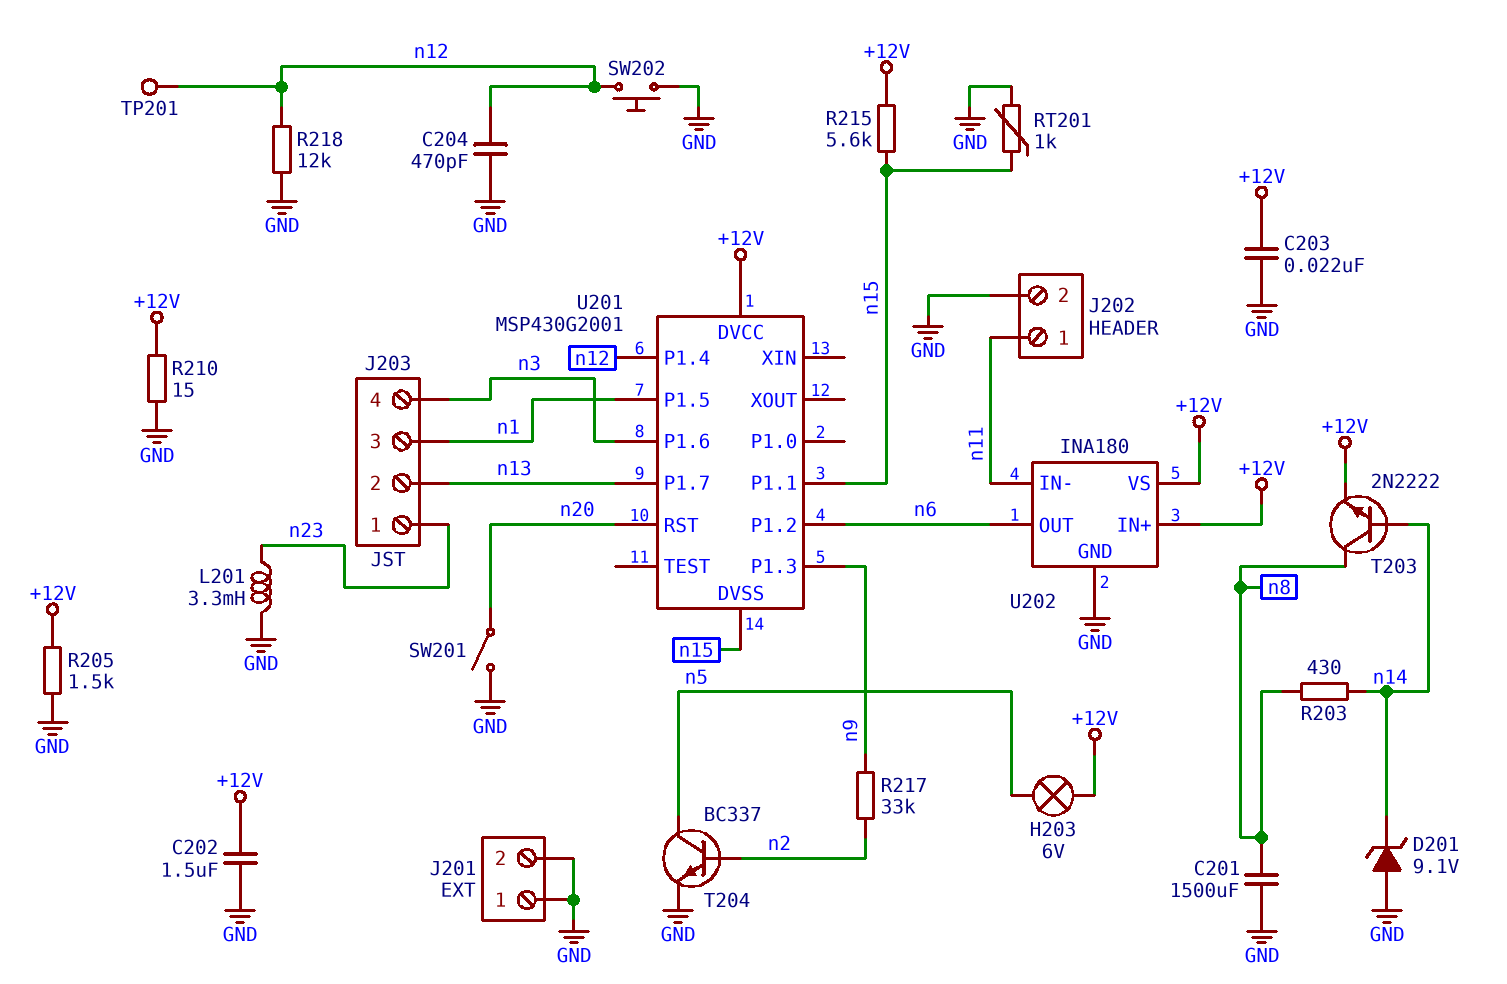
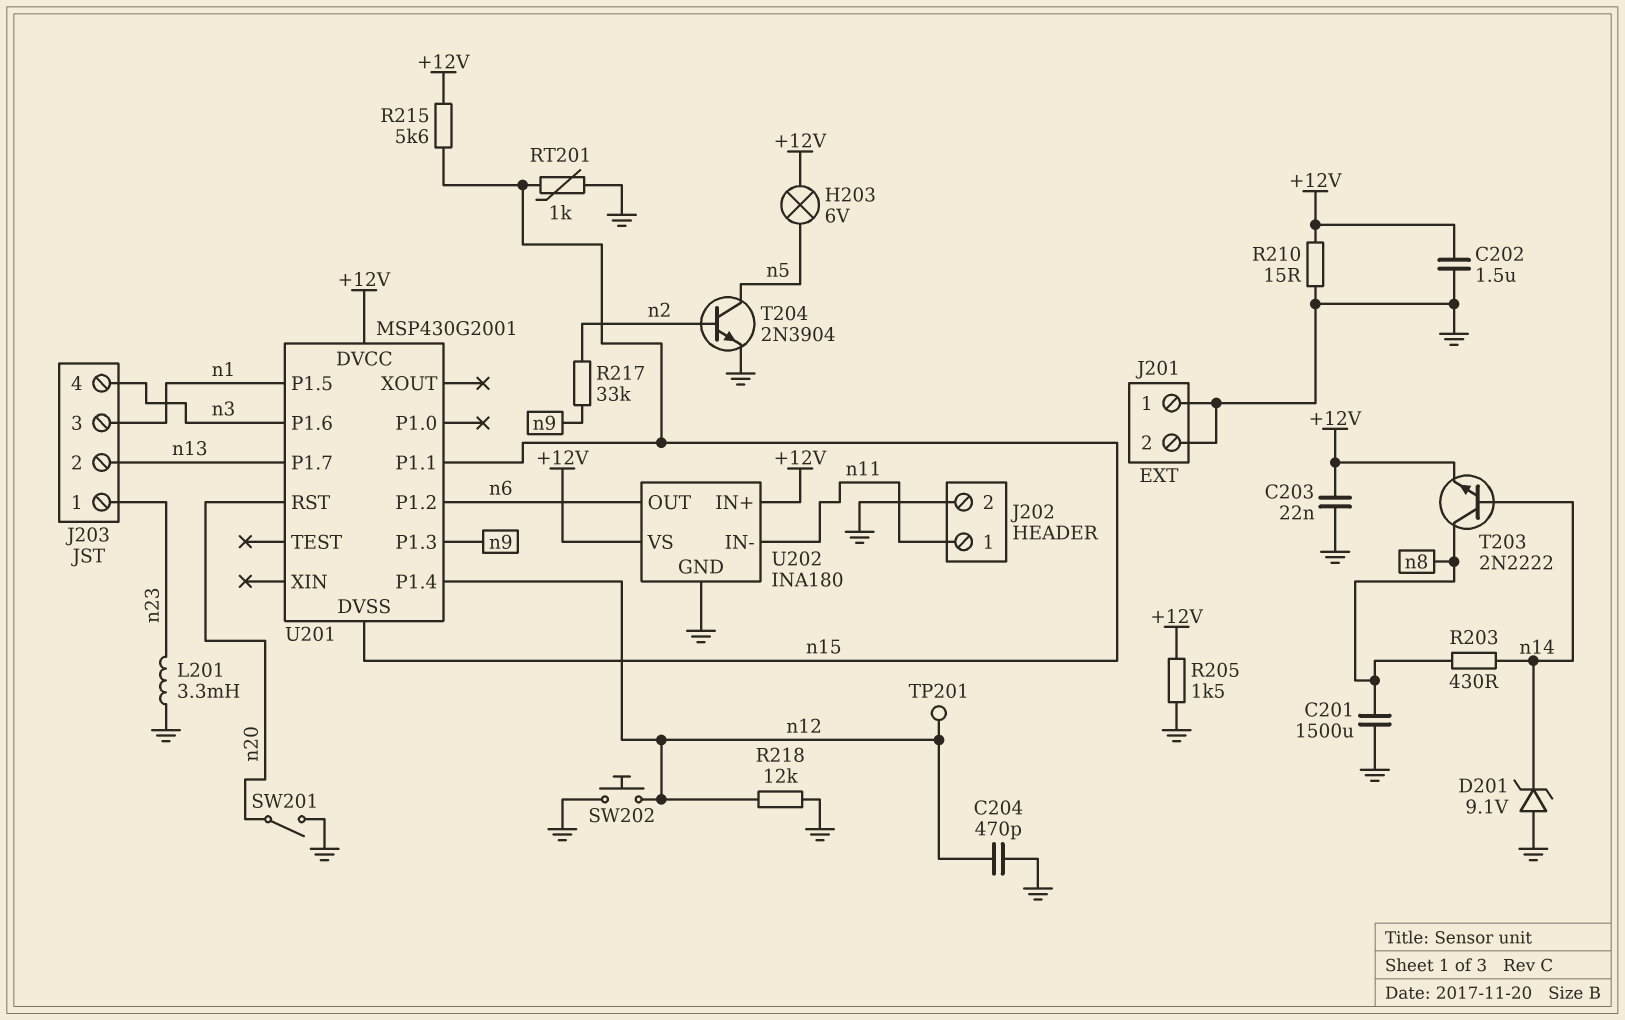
T204: NPN BC337 (B n2, C n5, E GND) -> NPN 2N3904 (B n2, C n5, E GND)

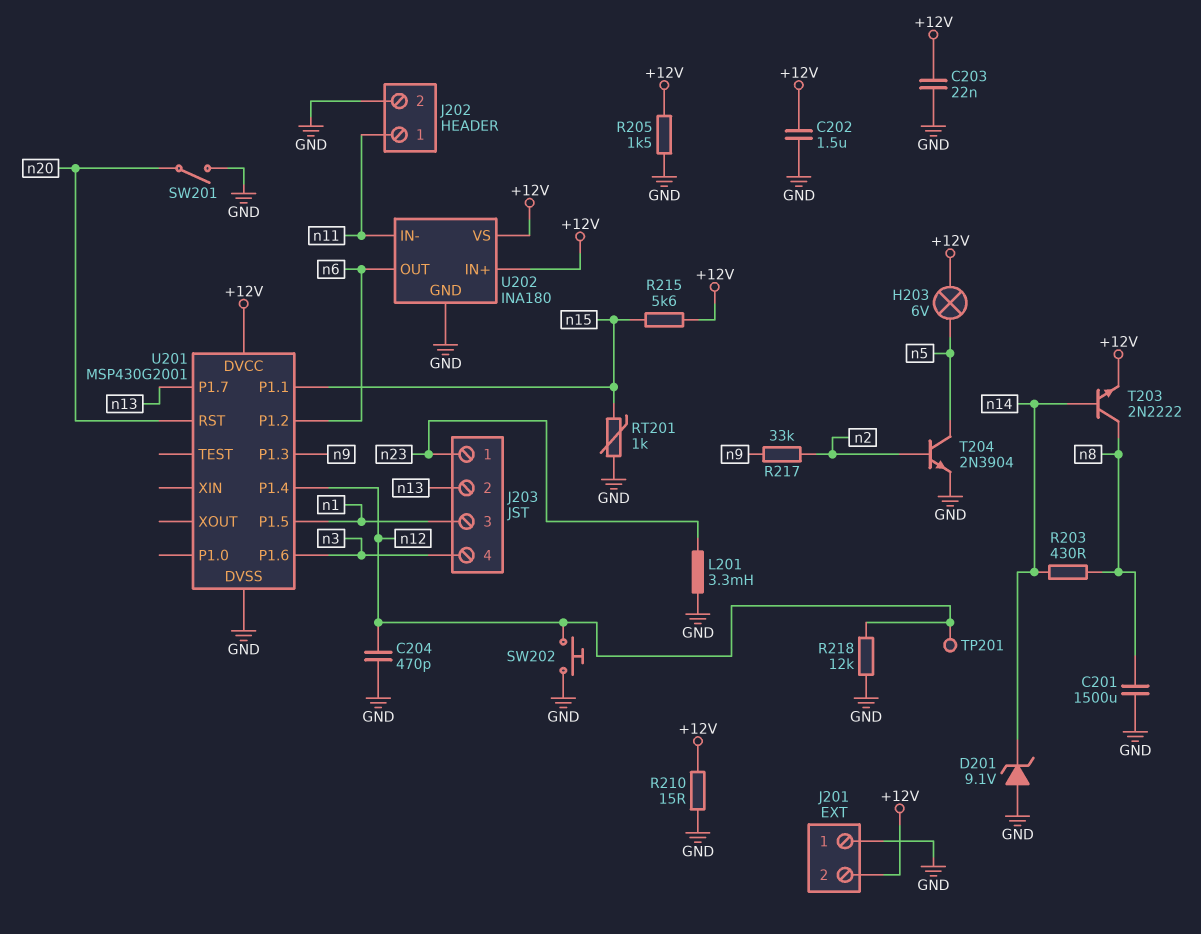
J201 pin 2: GND -> +12V
U201 pin DVSS: n15 -> GND

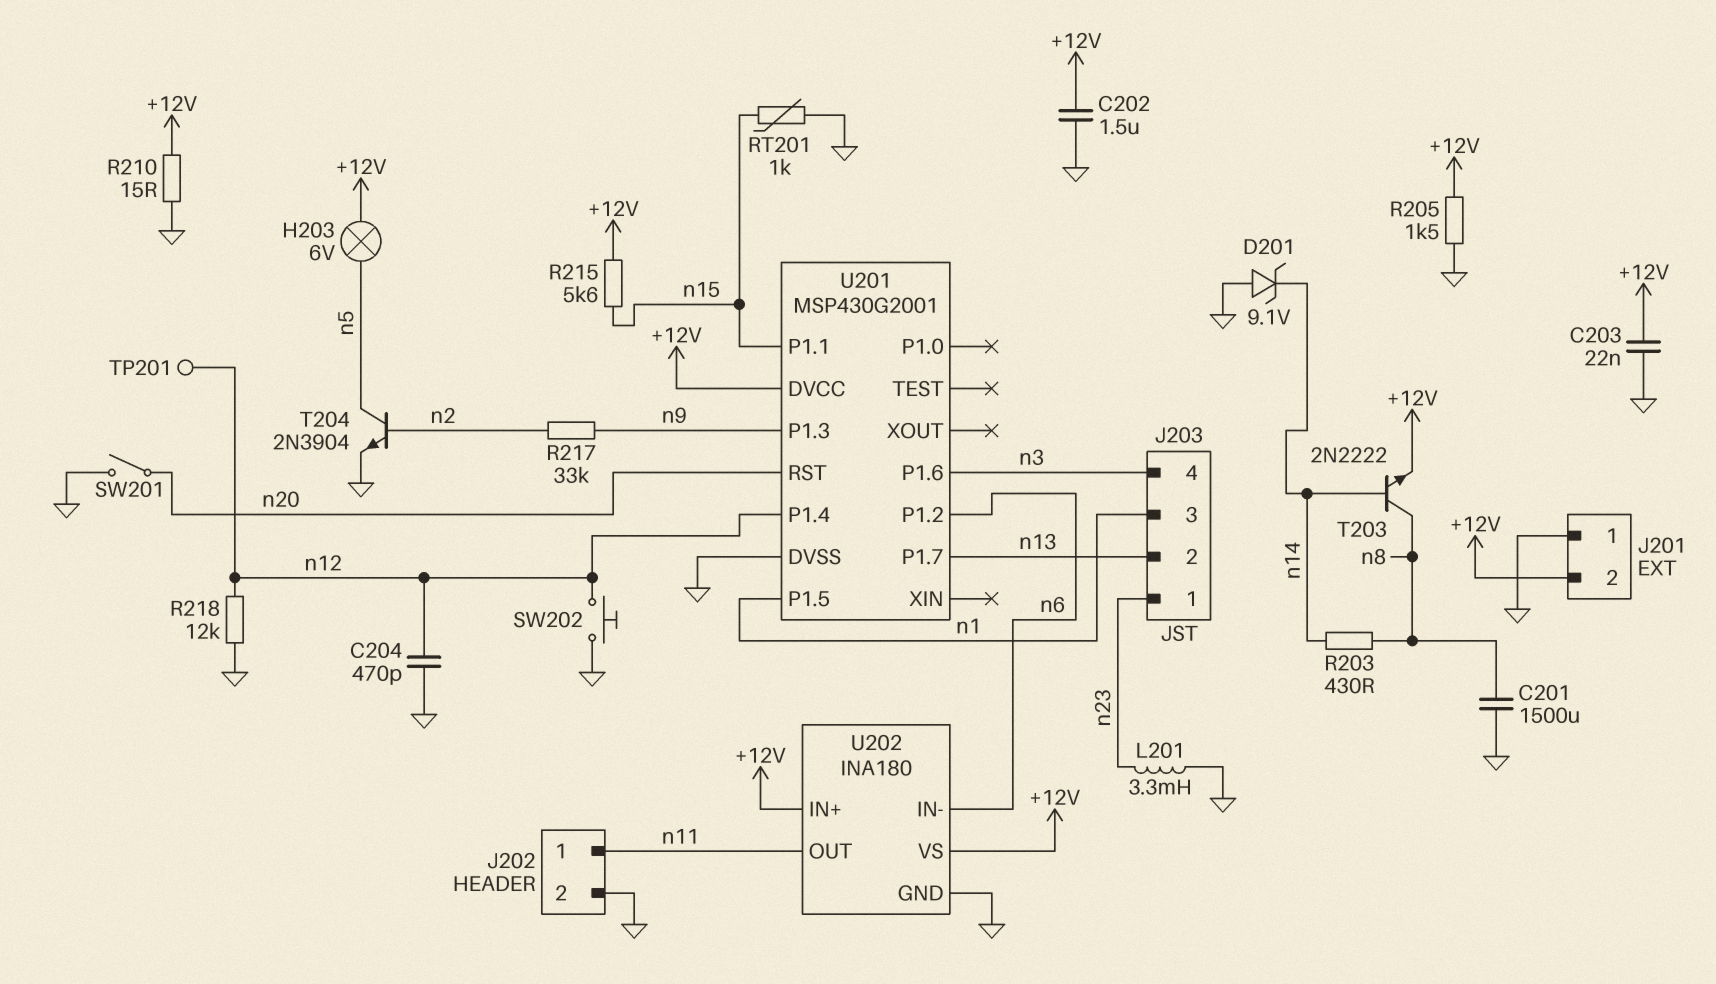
U202 pin IN-: n11 -> n6
U202 pin OUT: n6 -> n11

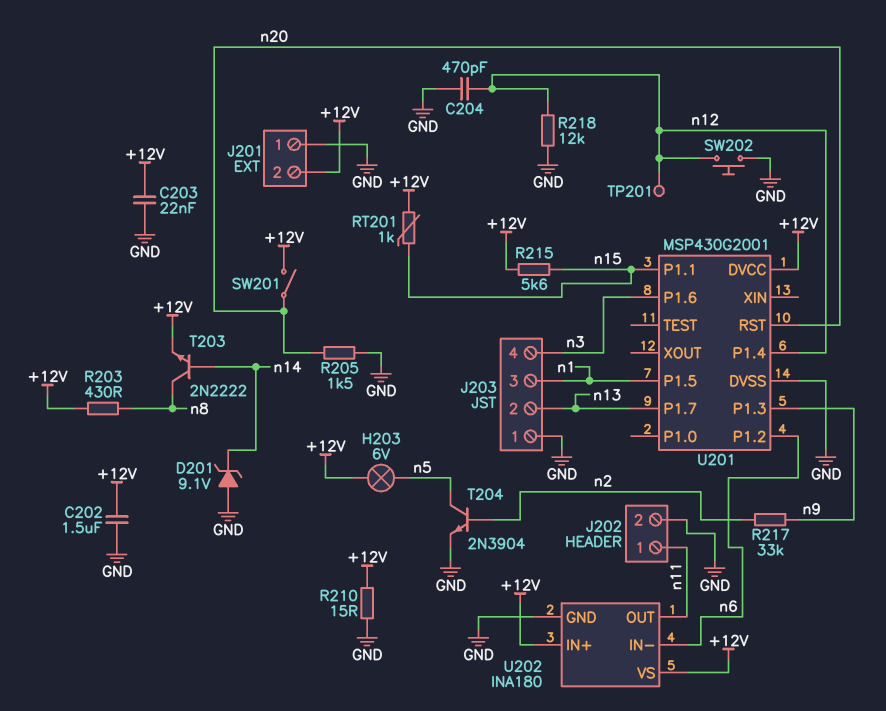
C201: 1500uF (GND, n8) -> none
J203 pin 1: n23 -> GND
L201: 3.3mH (GND, n23) -> none
R203: 430 (n8, n14) -> 430 (+12V, n8)
R205: 1.5k (+12V, GND) -> 1.5k (GND, n20)
RT201: 1k (GND, n15) -> 1k (+12V, n15)
SW201: switch (GND, n20) -> switch (+12V, n20)

